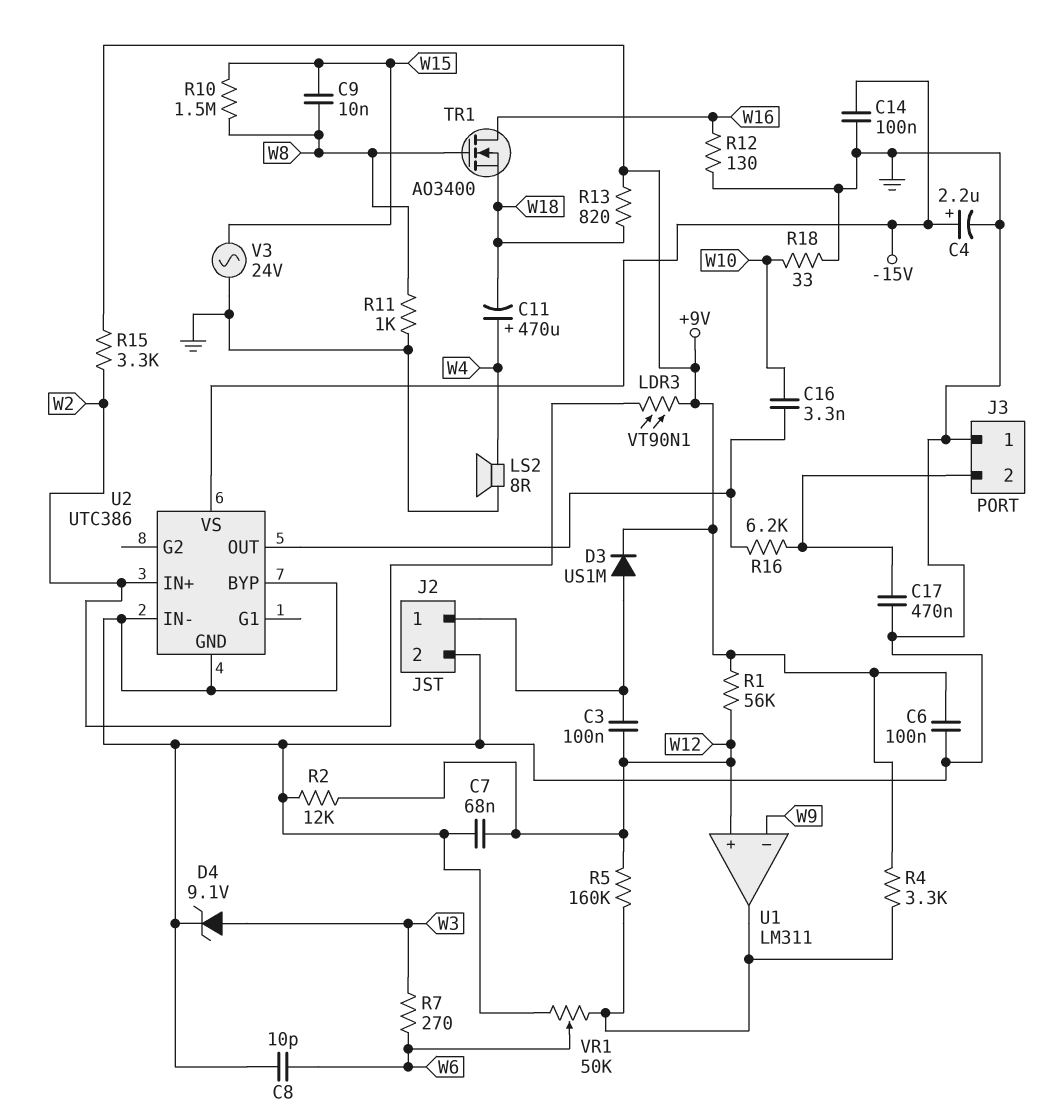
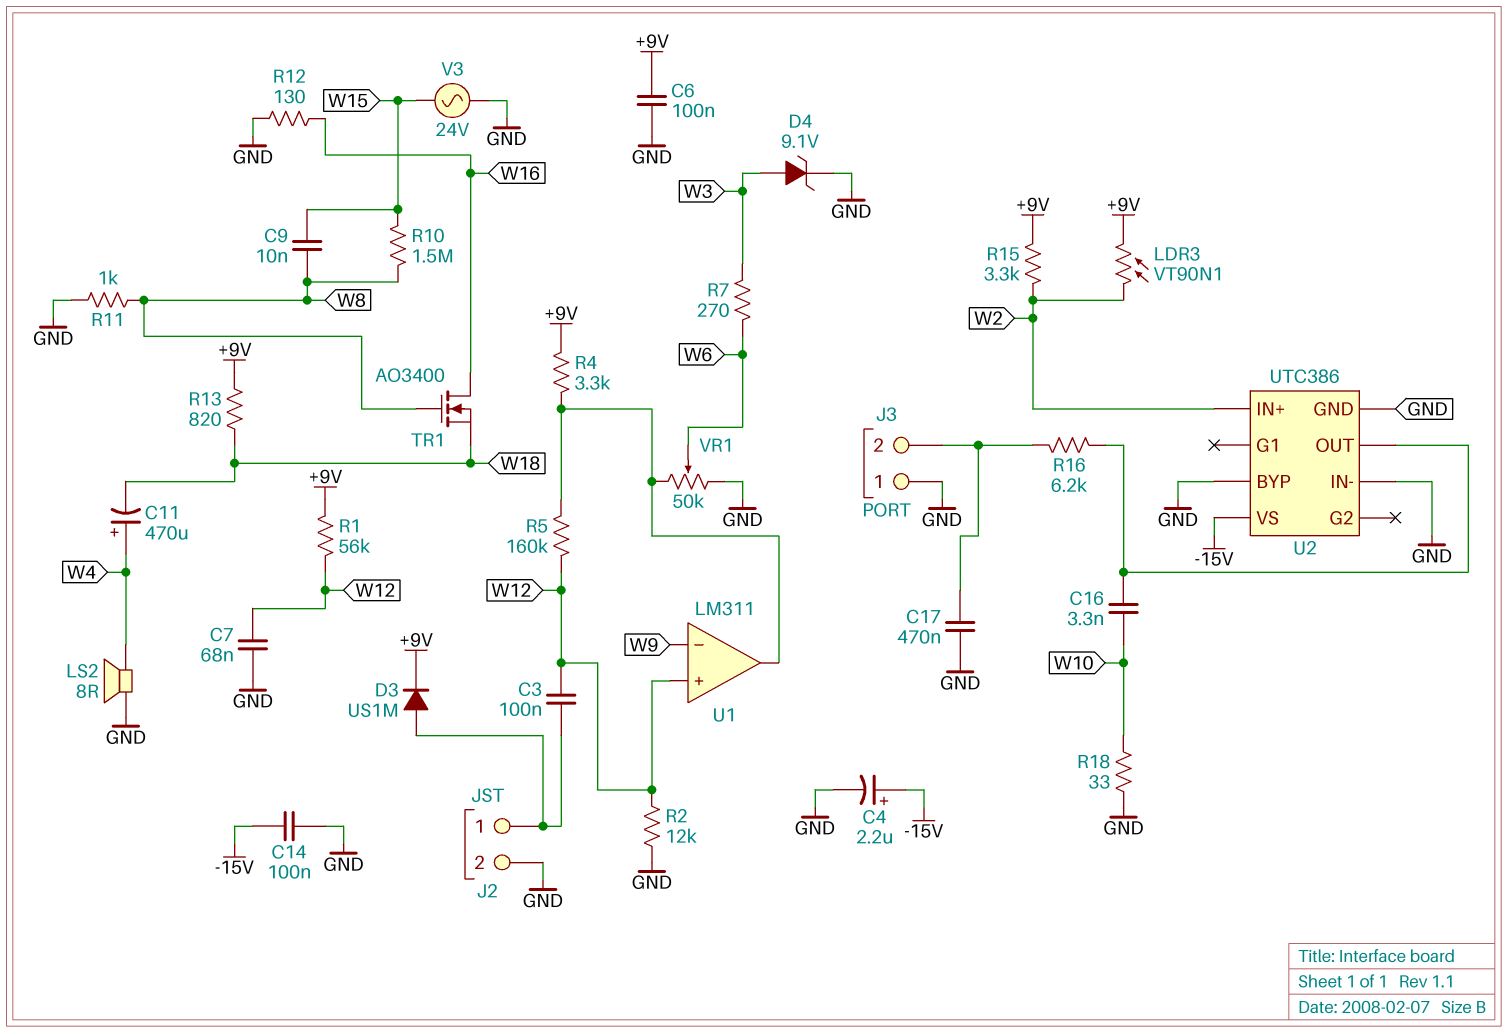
C8: 10pF (GND, W6) -> none

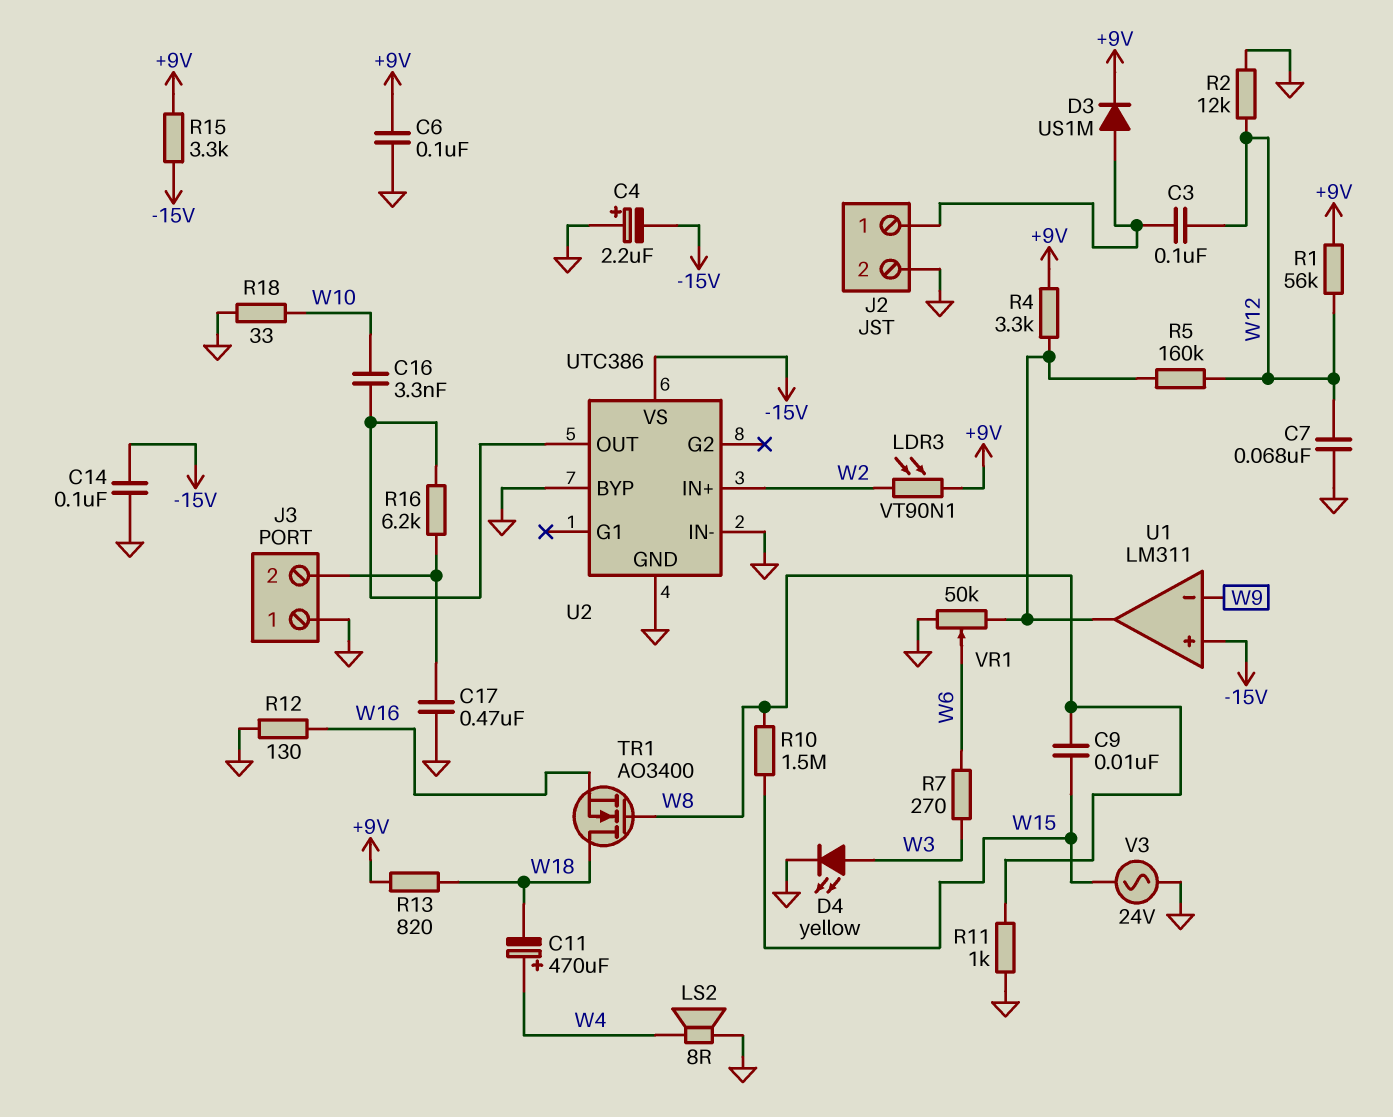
C4: 2.2uF (plus -15V, minus GND) -> 2.2uF (plus GND, minus -15V)
D4: zener 9.1V (A W3, K GND) -> LED yellow (A W3, K GND)
R15: 3.3k (+9V, W2) -> 3.3k (+9V, -15V)
TR1: NMOS AO3400 (G W8, D W16, S W18) -> NMOS AO3400 (G W8, D W18, S W16)
U1 pin in+: W12 -> -15V

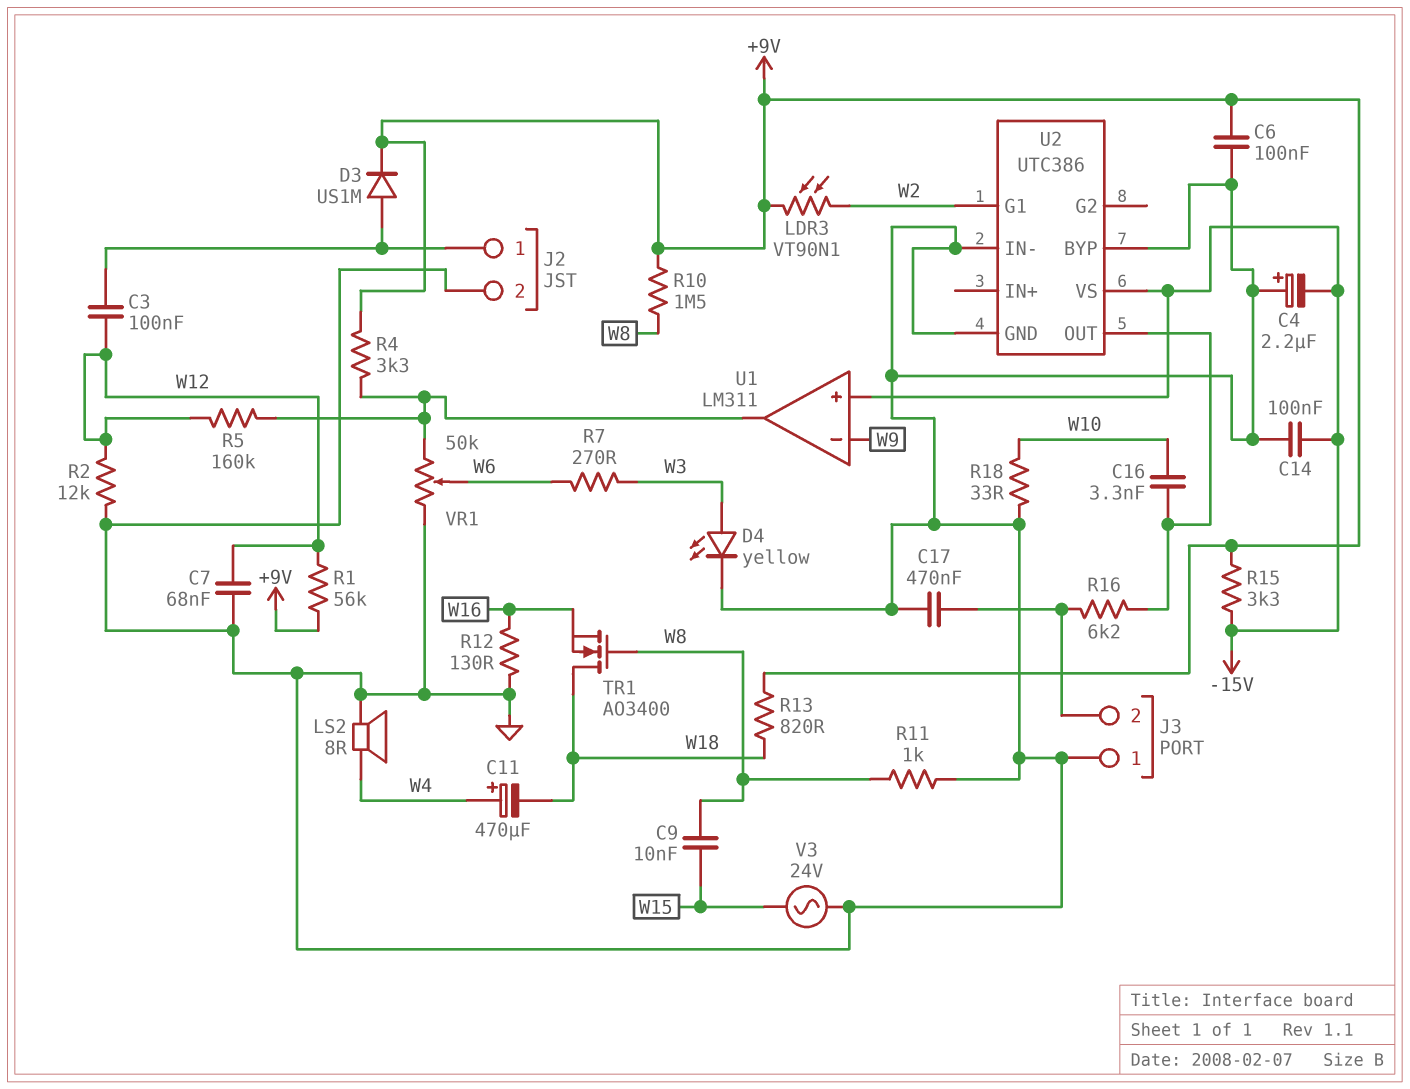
R10: 1.5M (W8, W15) -> 1.5M (+9V, W8)
U2 pin G1: none -> W2
U2 pin IN+: W2 -> none

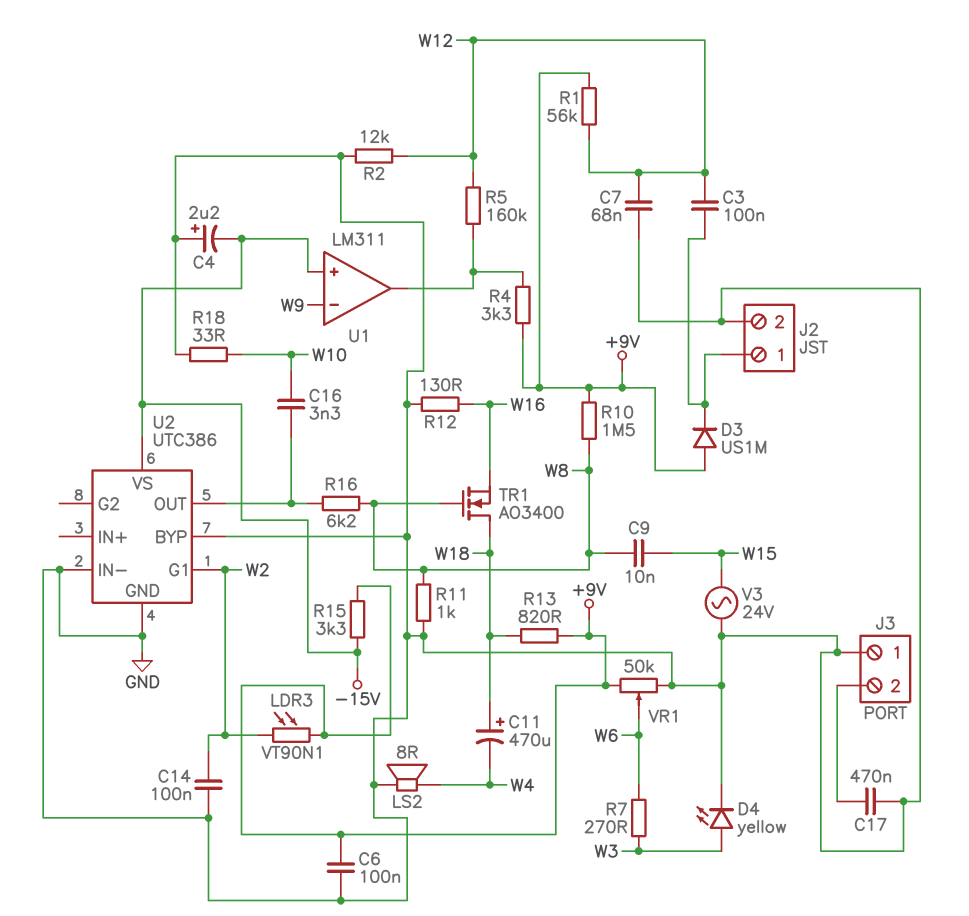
C11: 470uF (plus W4, minus W18) -> 470uF (plus W18, minus W4)
C14: 100nF (-15V, GND) -> 100nF (GND, W2)
D3: diode US1M (A J2/1, K +9V) -> diode US1M (A +9V, K J2/1)
R16: 6.2k (J3/2, U2/OUT) -> 6.2k (U2/OUT, W8)
VR1: 50k (GND, U1/out, wiper W6) -> 50k (+9V, GND, wiper W6)

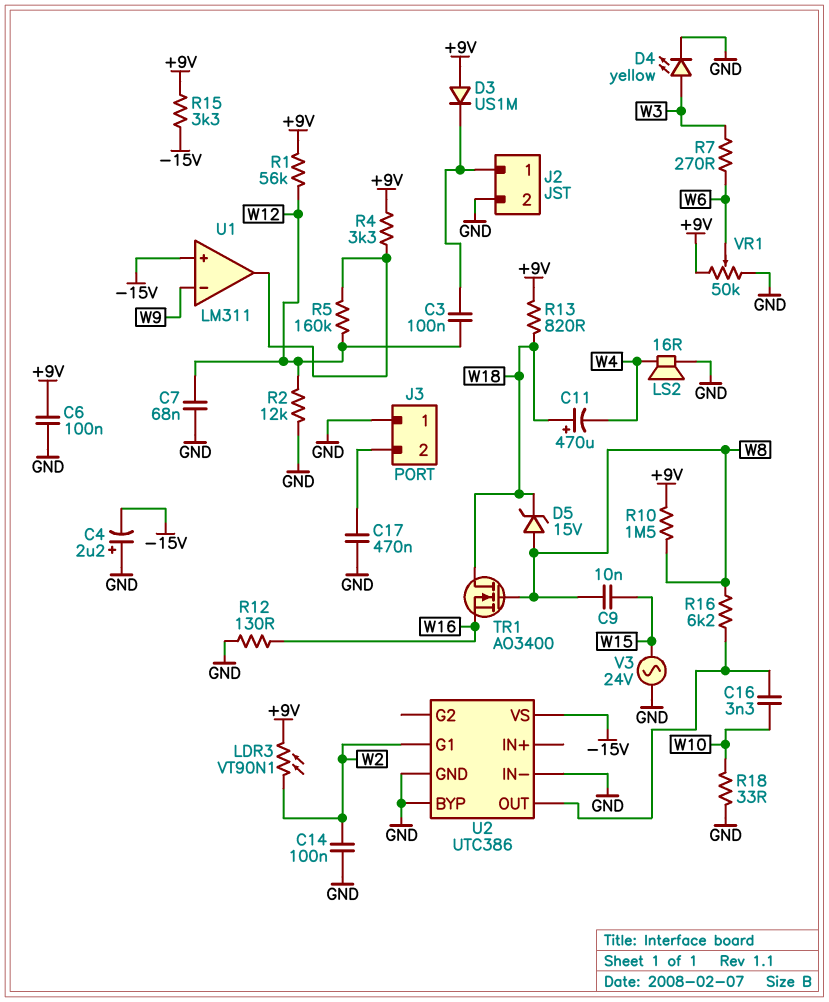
D5: none -> zener 15V (A W8, K W18)
LS2: speaker 8R (GND, W4) -> speaker 16R (GND, W4)
R11: 1k (GND, W8) -> none

